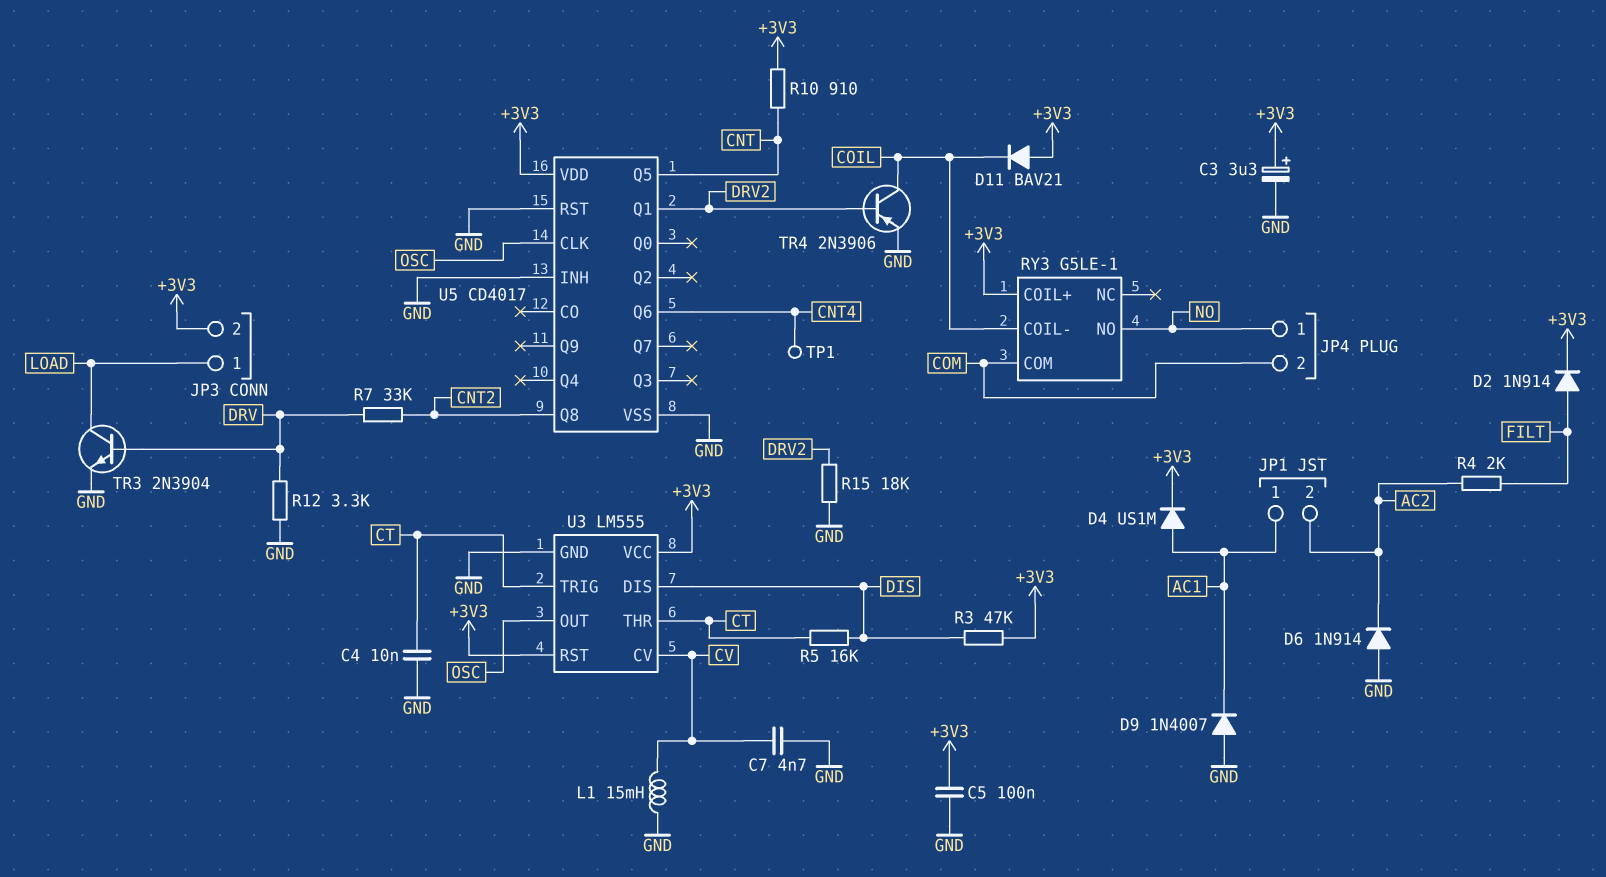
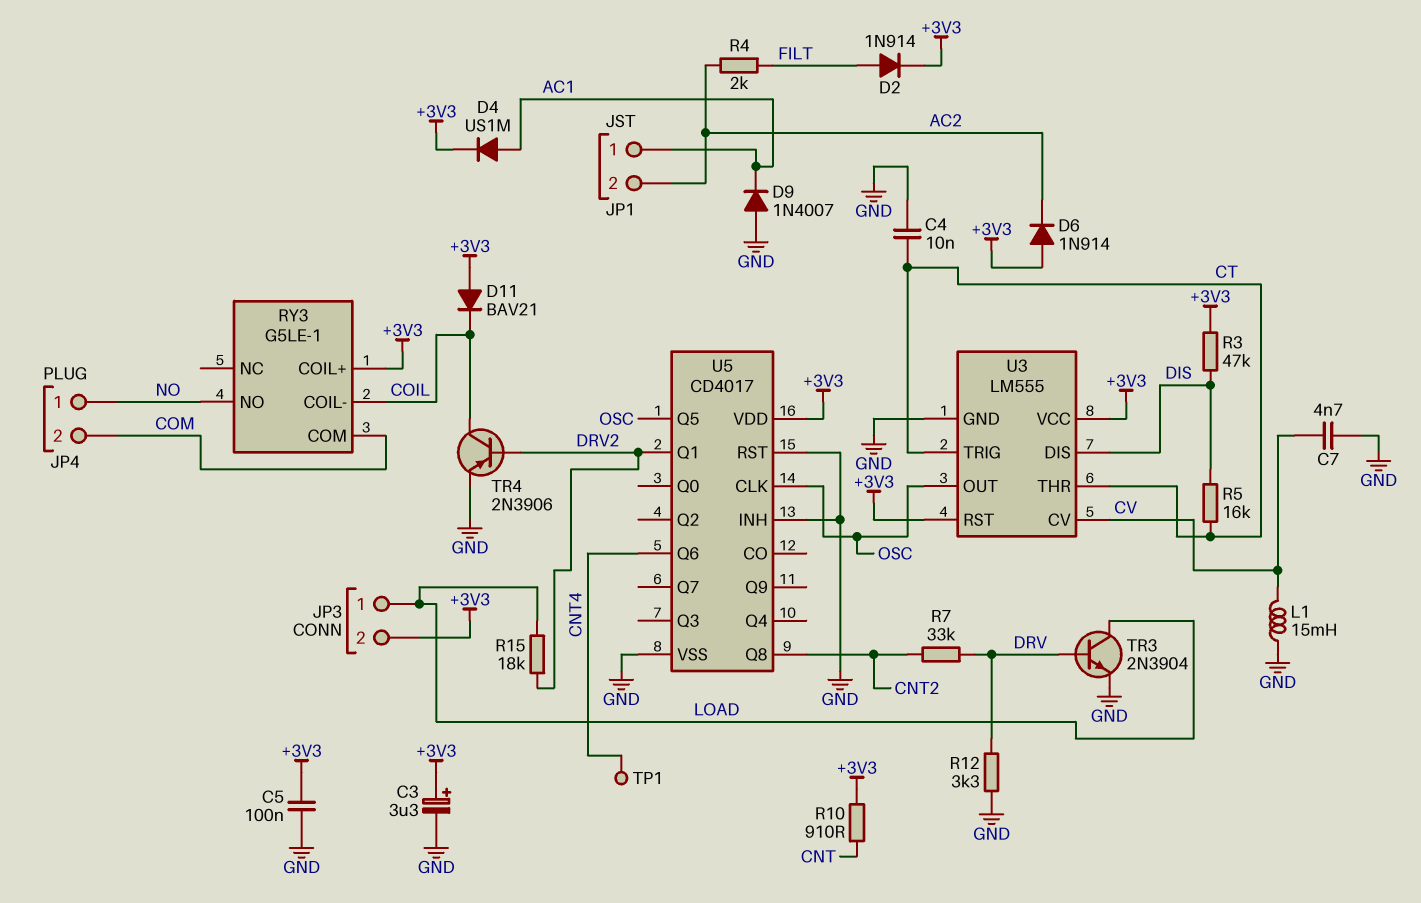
D6: diode 1N914 (A GND, K AC2) -> diode 1N914 (A +3V3, K AC2)
R15: 18k (DRV2, GND) -> 18k (DRV2, LOAD)
U5 pin Q5: CNT -> OSC

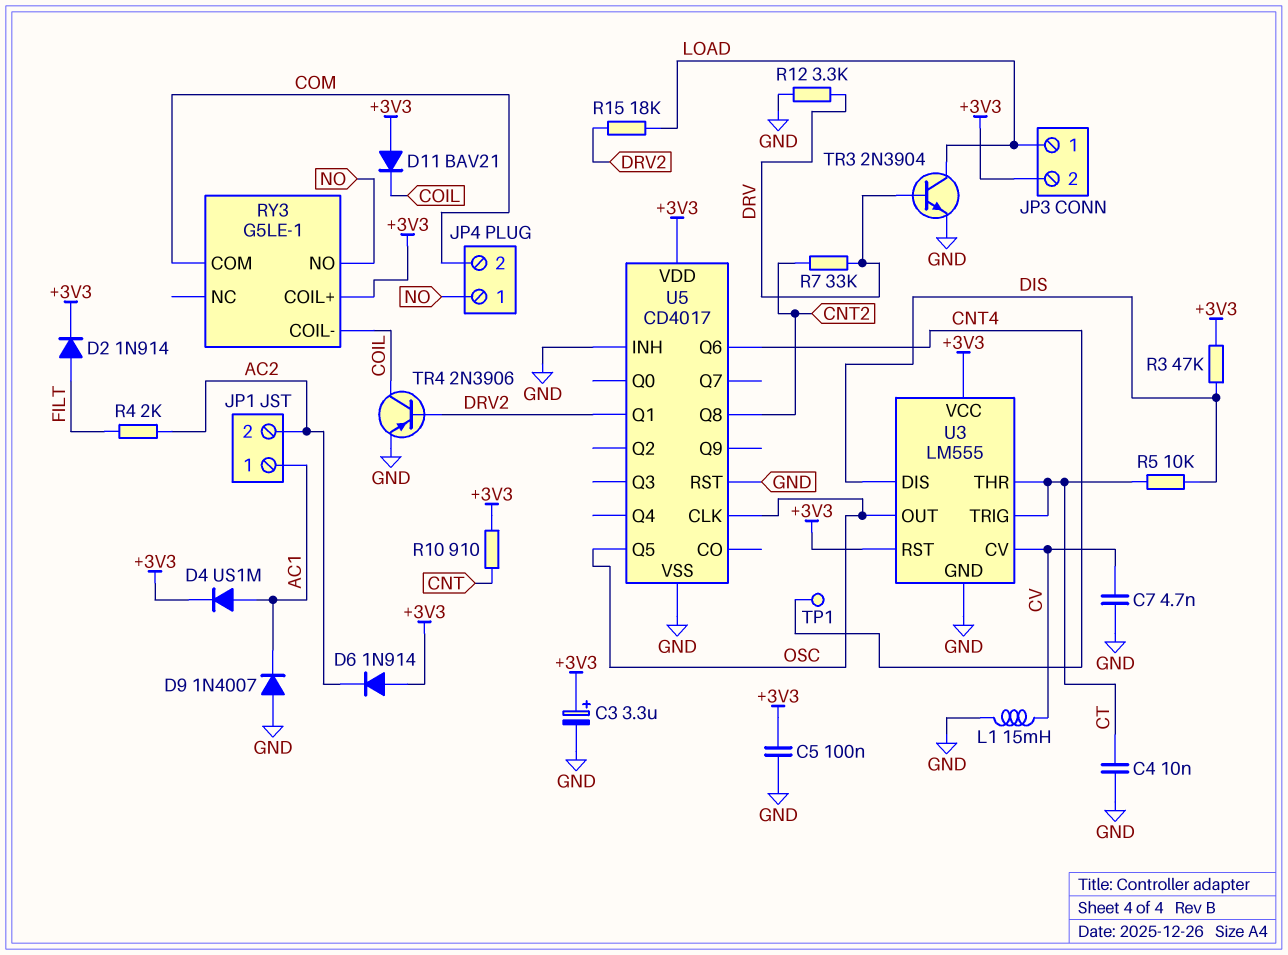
R5: 16k (CT, DIS) -> 10k (CT, DIS)

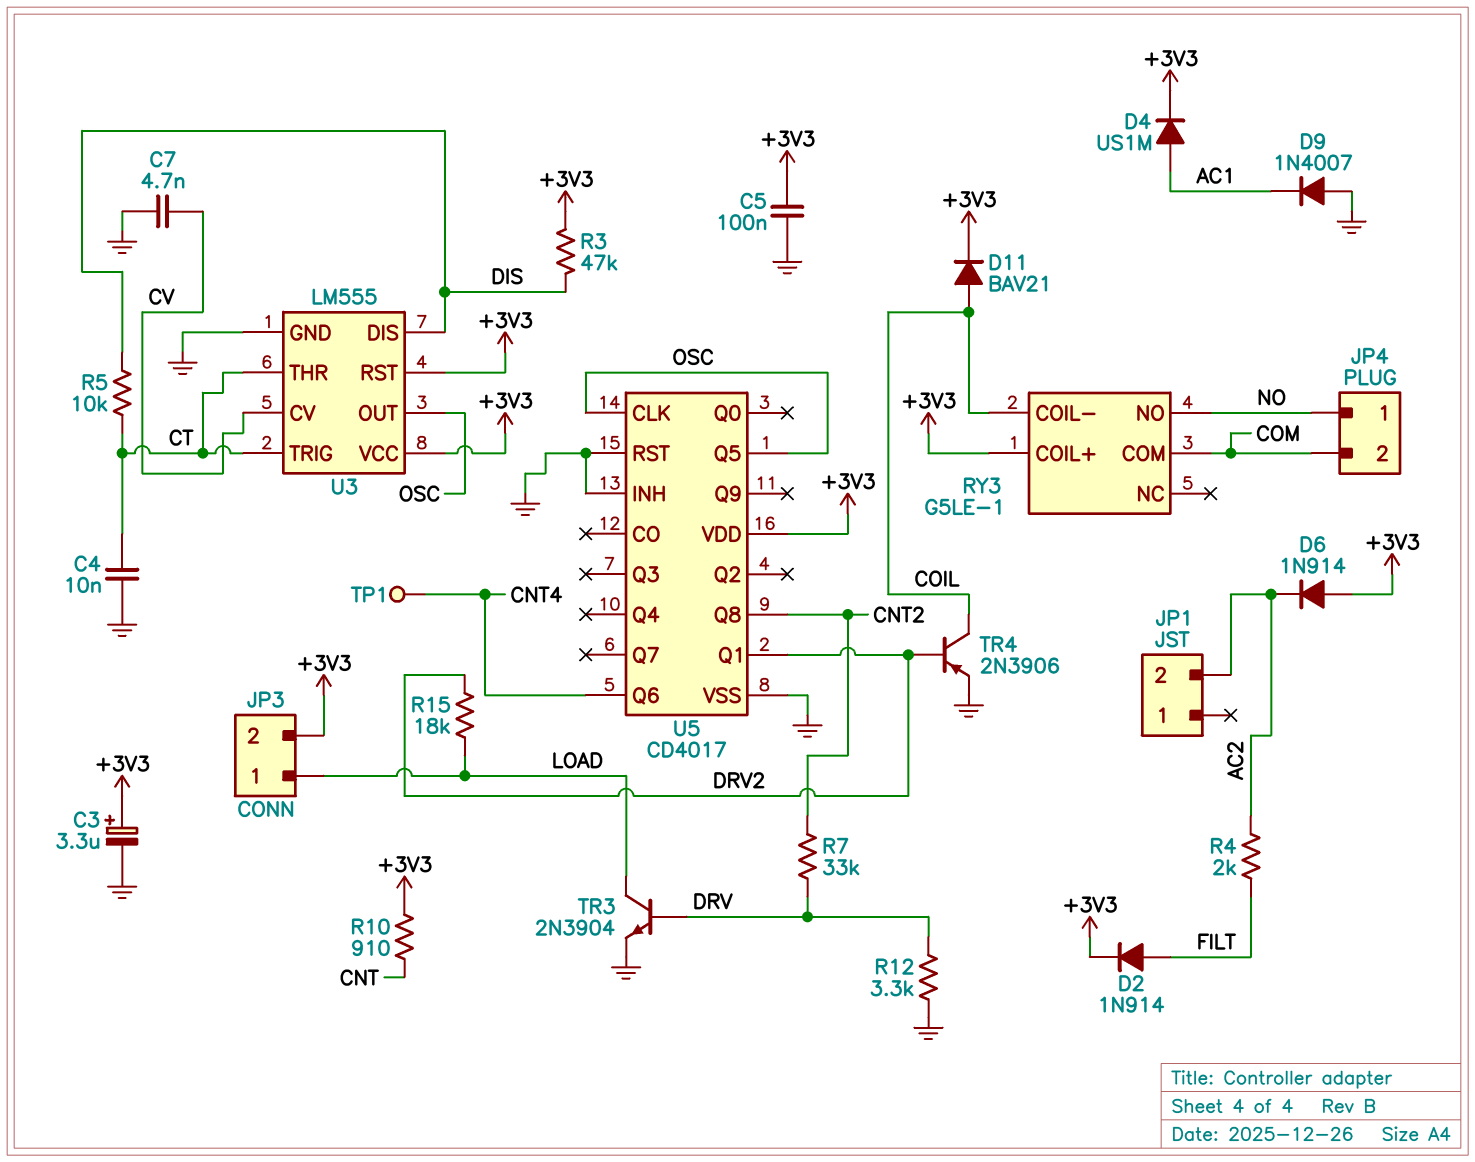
D11: diode BAV21 (A +3V3, K COIL) -> diode BAV21 (A COIL, K +3V3)
JP1 pin 1: AC1 -> none
L1: 15mH (CV, GND) -> none

